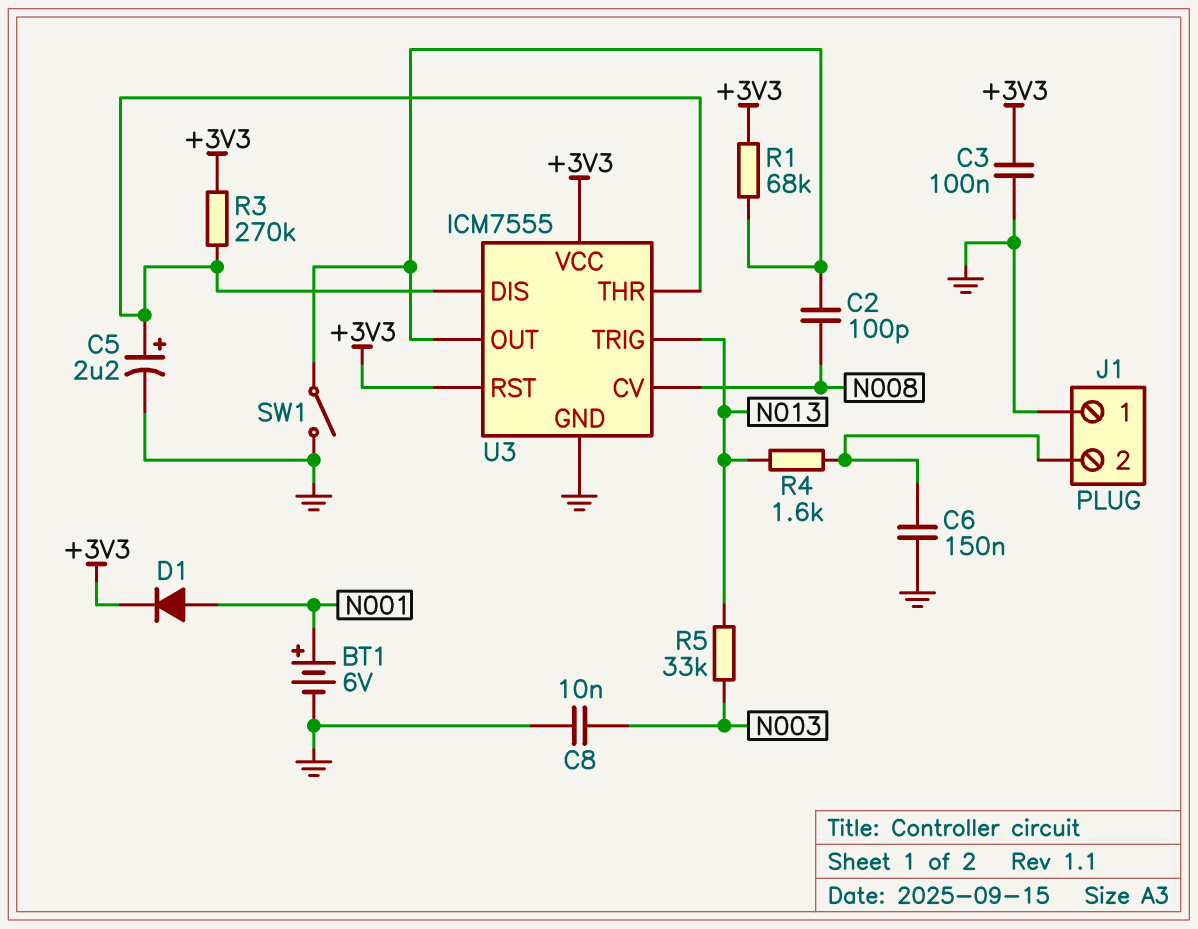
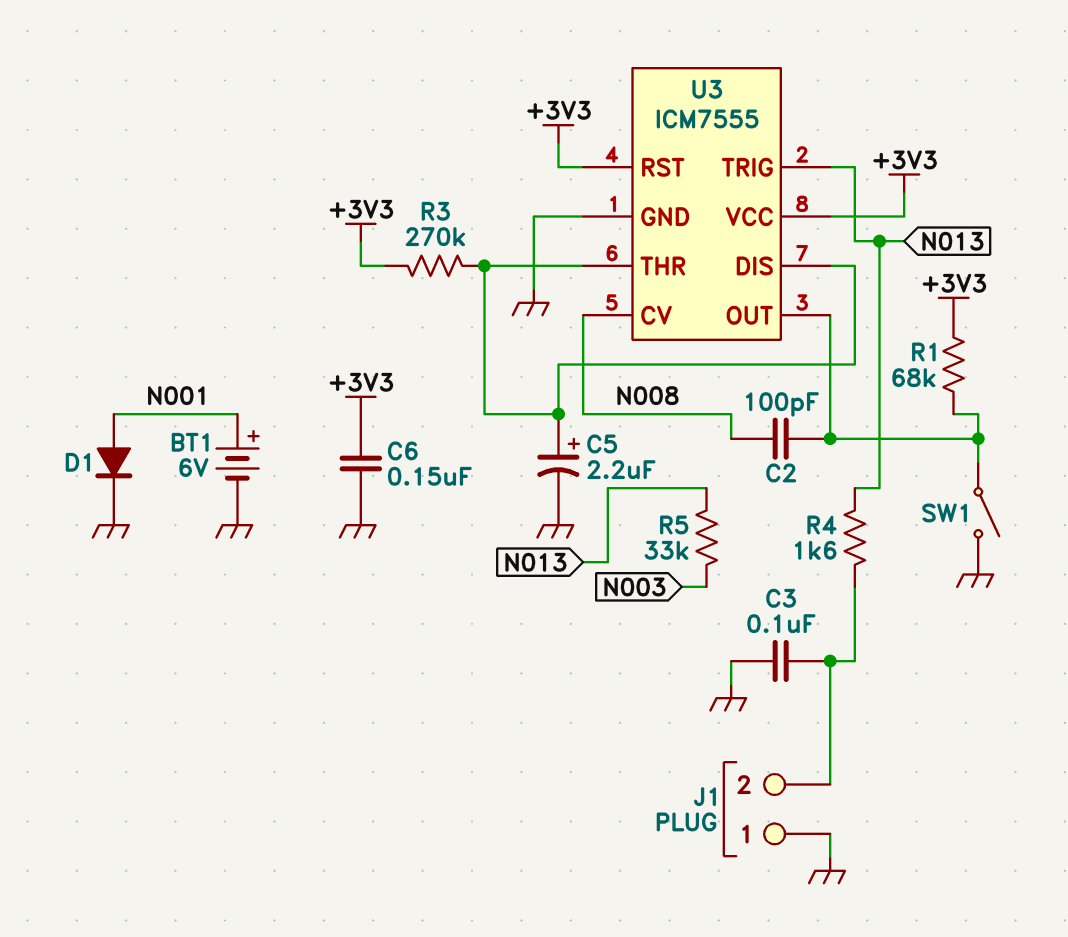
C3: 100nF (+3V3, GND) -> 100nF (GND, J1/2)
C6: 150nF (GND, J1/2) -> 150nF (+3V3, GND)
C8: 10nF (GND, N003) -> none
D1: diode (A N001, K +3V3) -> diode (A N001, K GND)

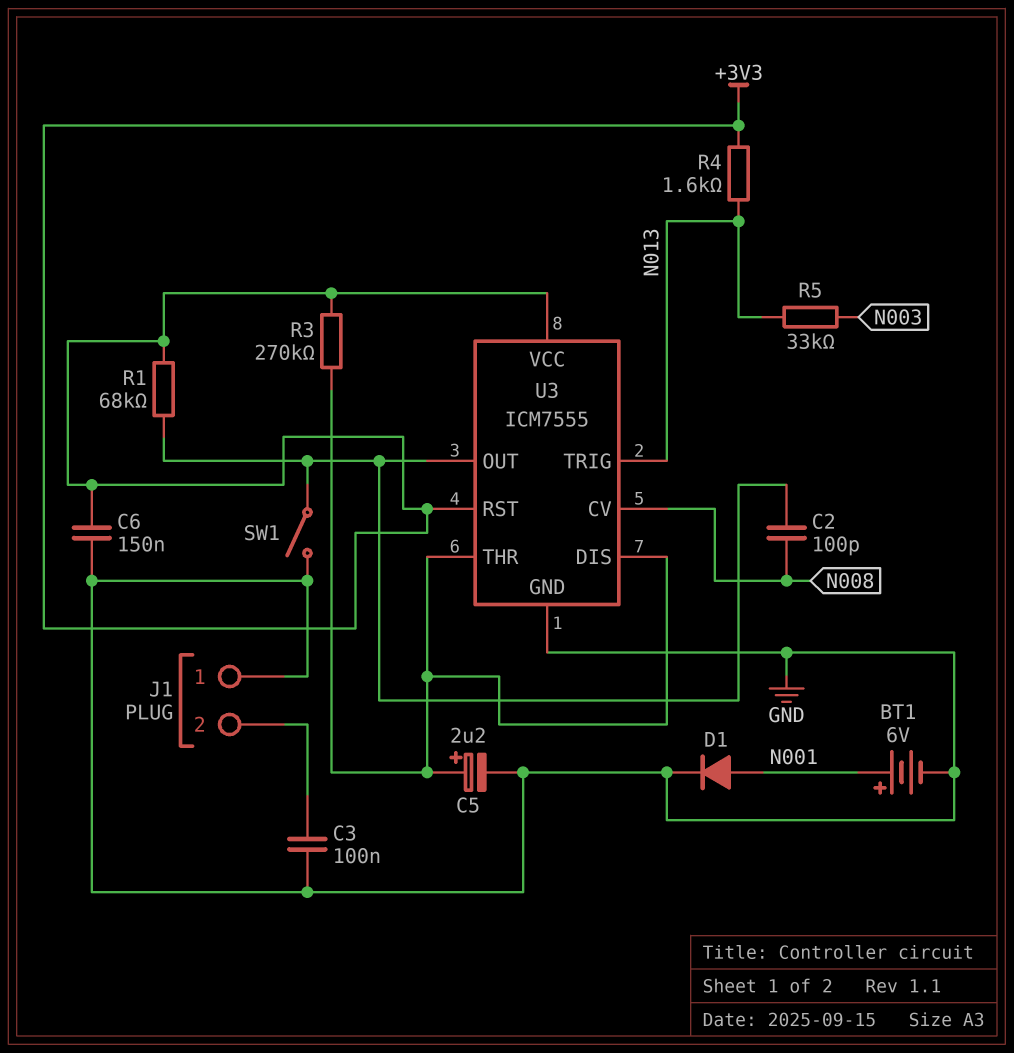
R4: 1.6k (J1/2, N013) -> 1.6k (+3V3, N013)

